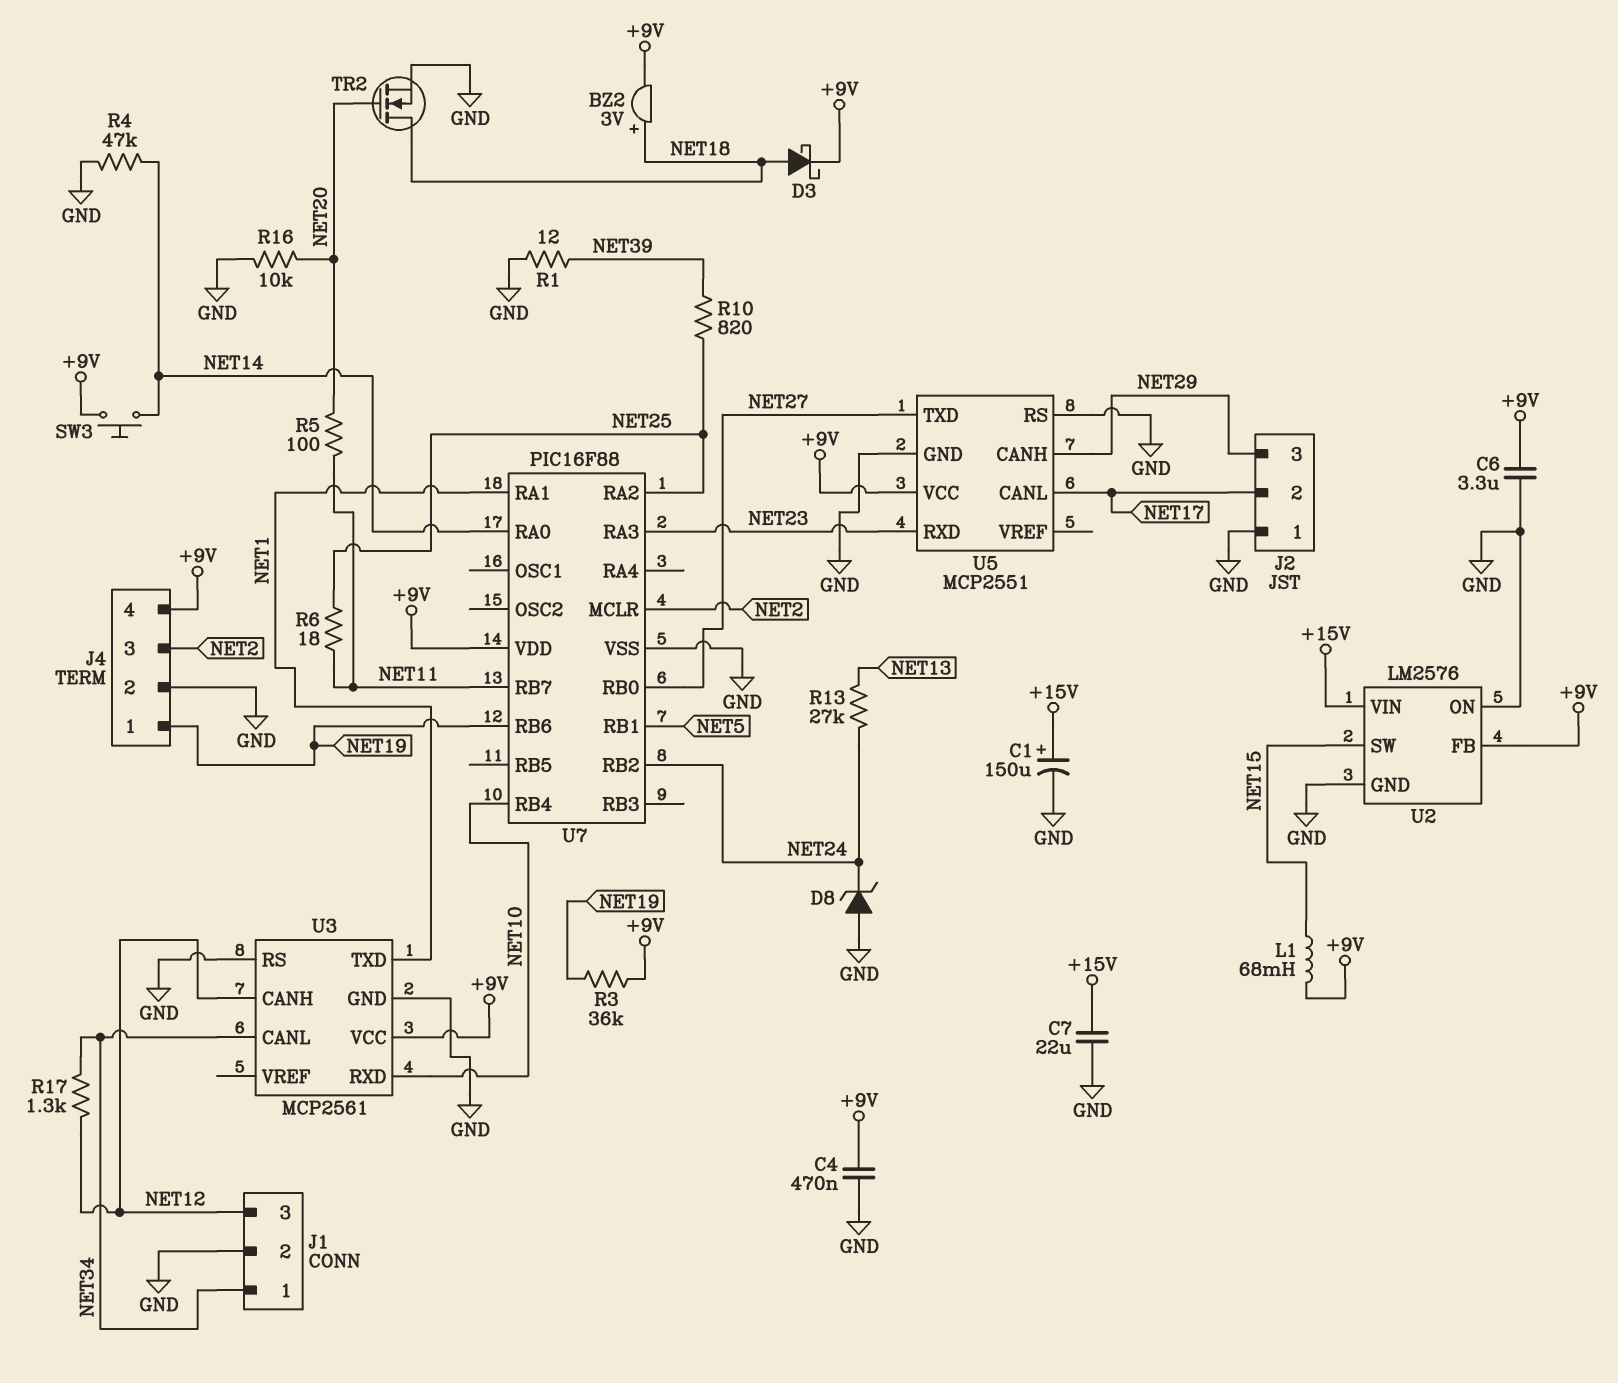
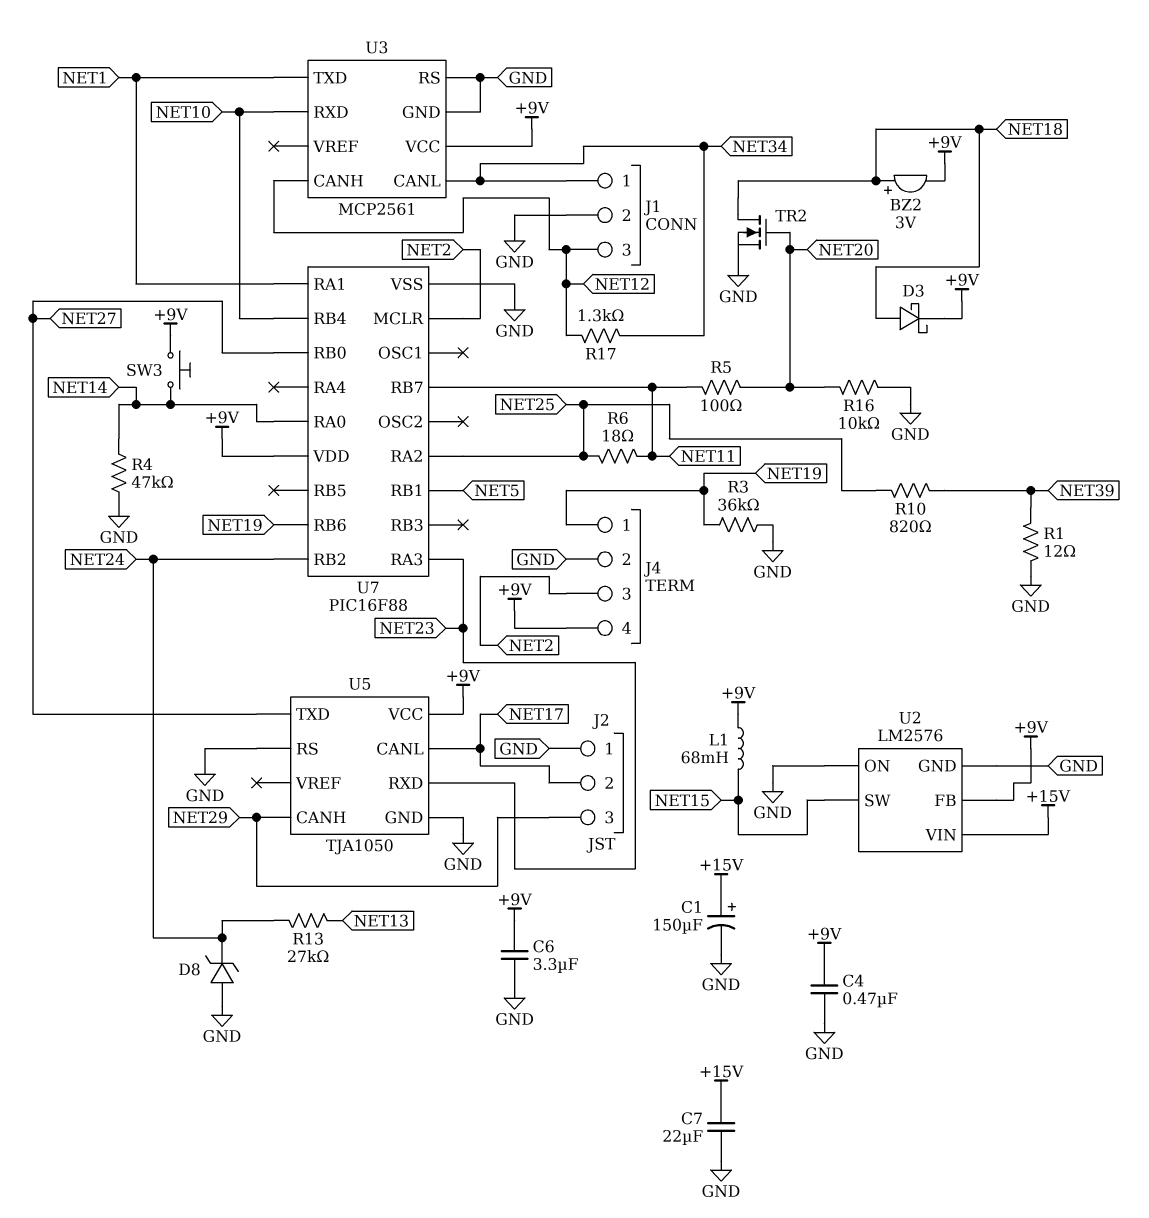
R3: 36k (+9V, NET19) -> 36k (GND, NET19)
U5: MCP2551 -> TJA1050

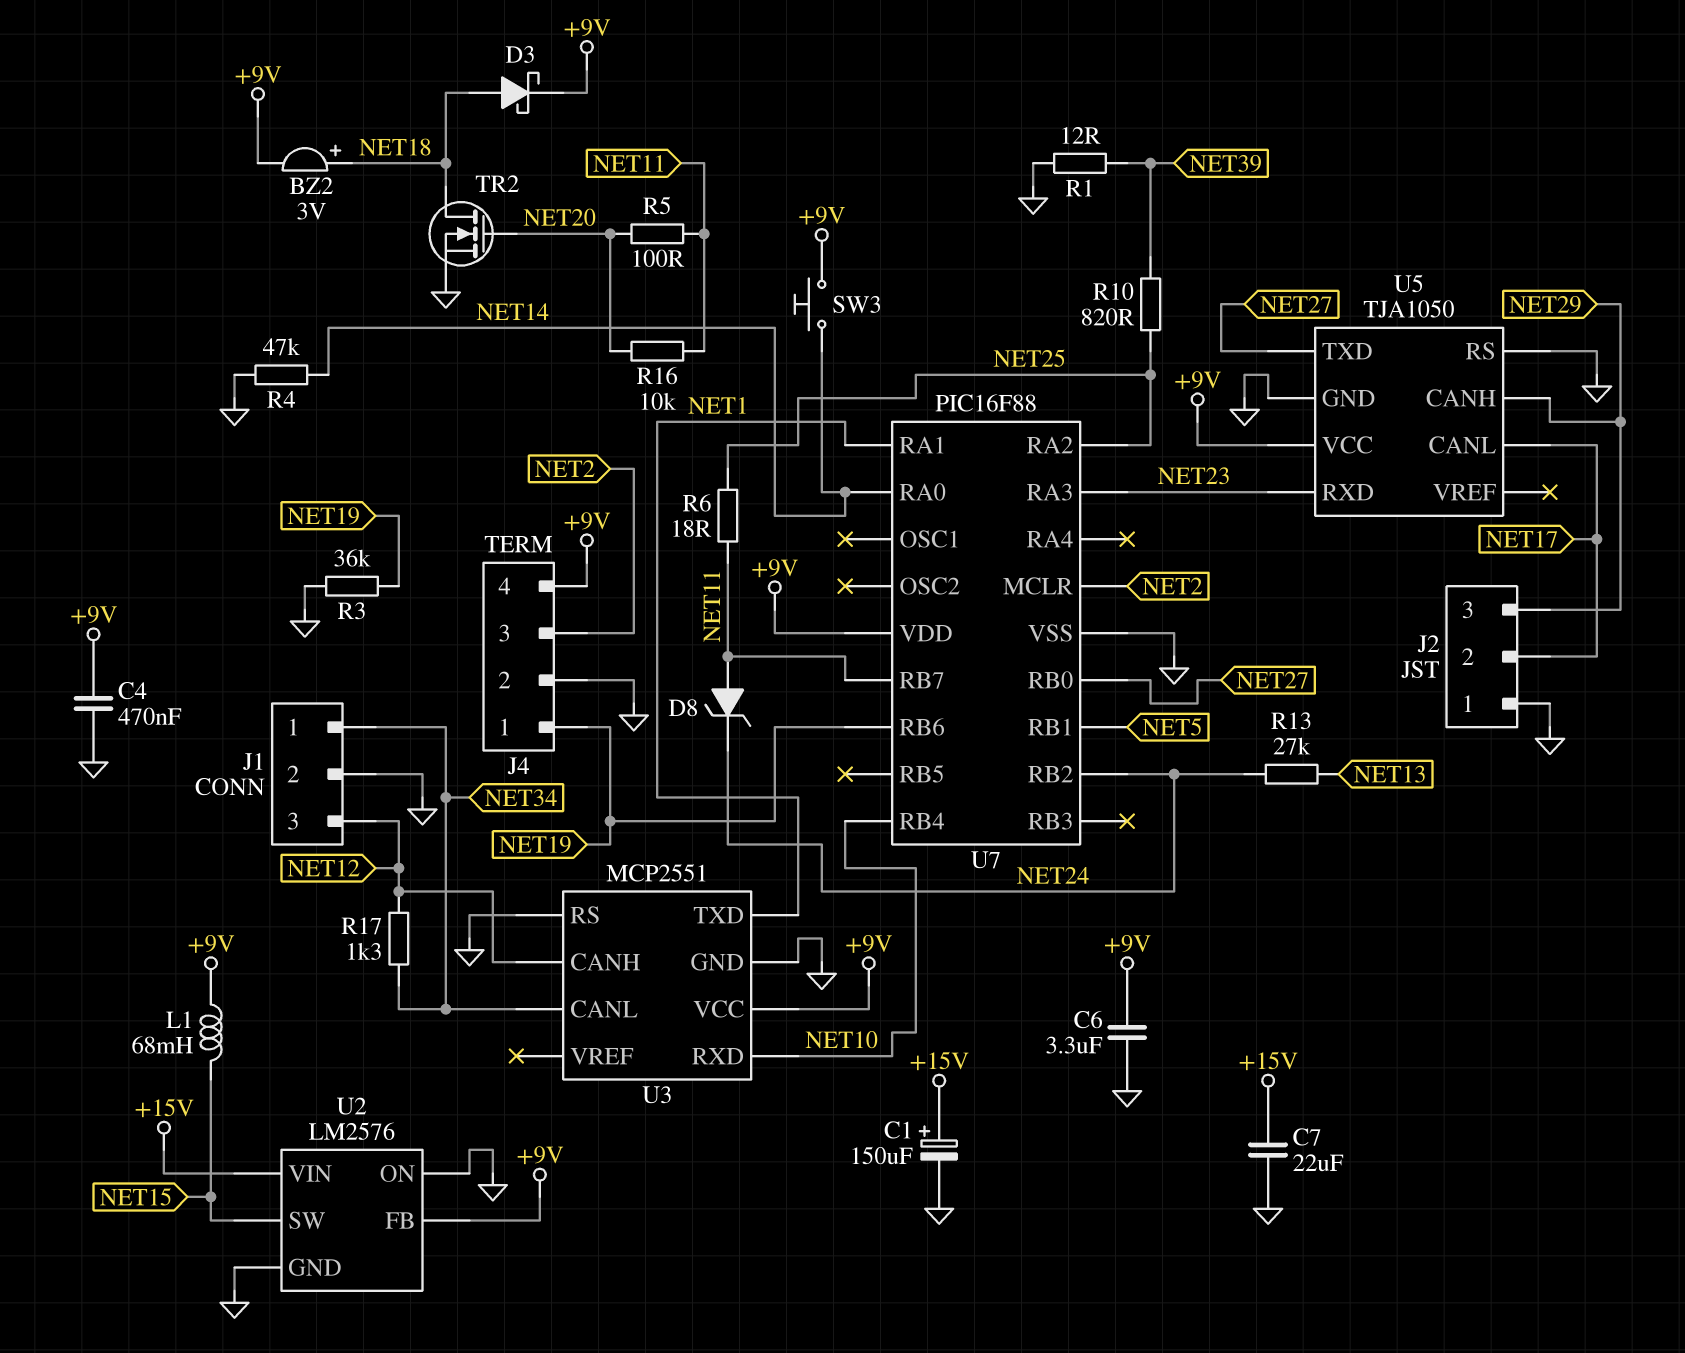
D8: zener (A GND, K NET24) -> zener (A NET11, K NET24)
R16: 10k (GND, NET20) -> 10k (NET11, NET20)
U3: MCP2561 -> MCP2551

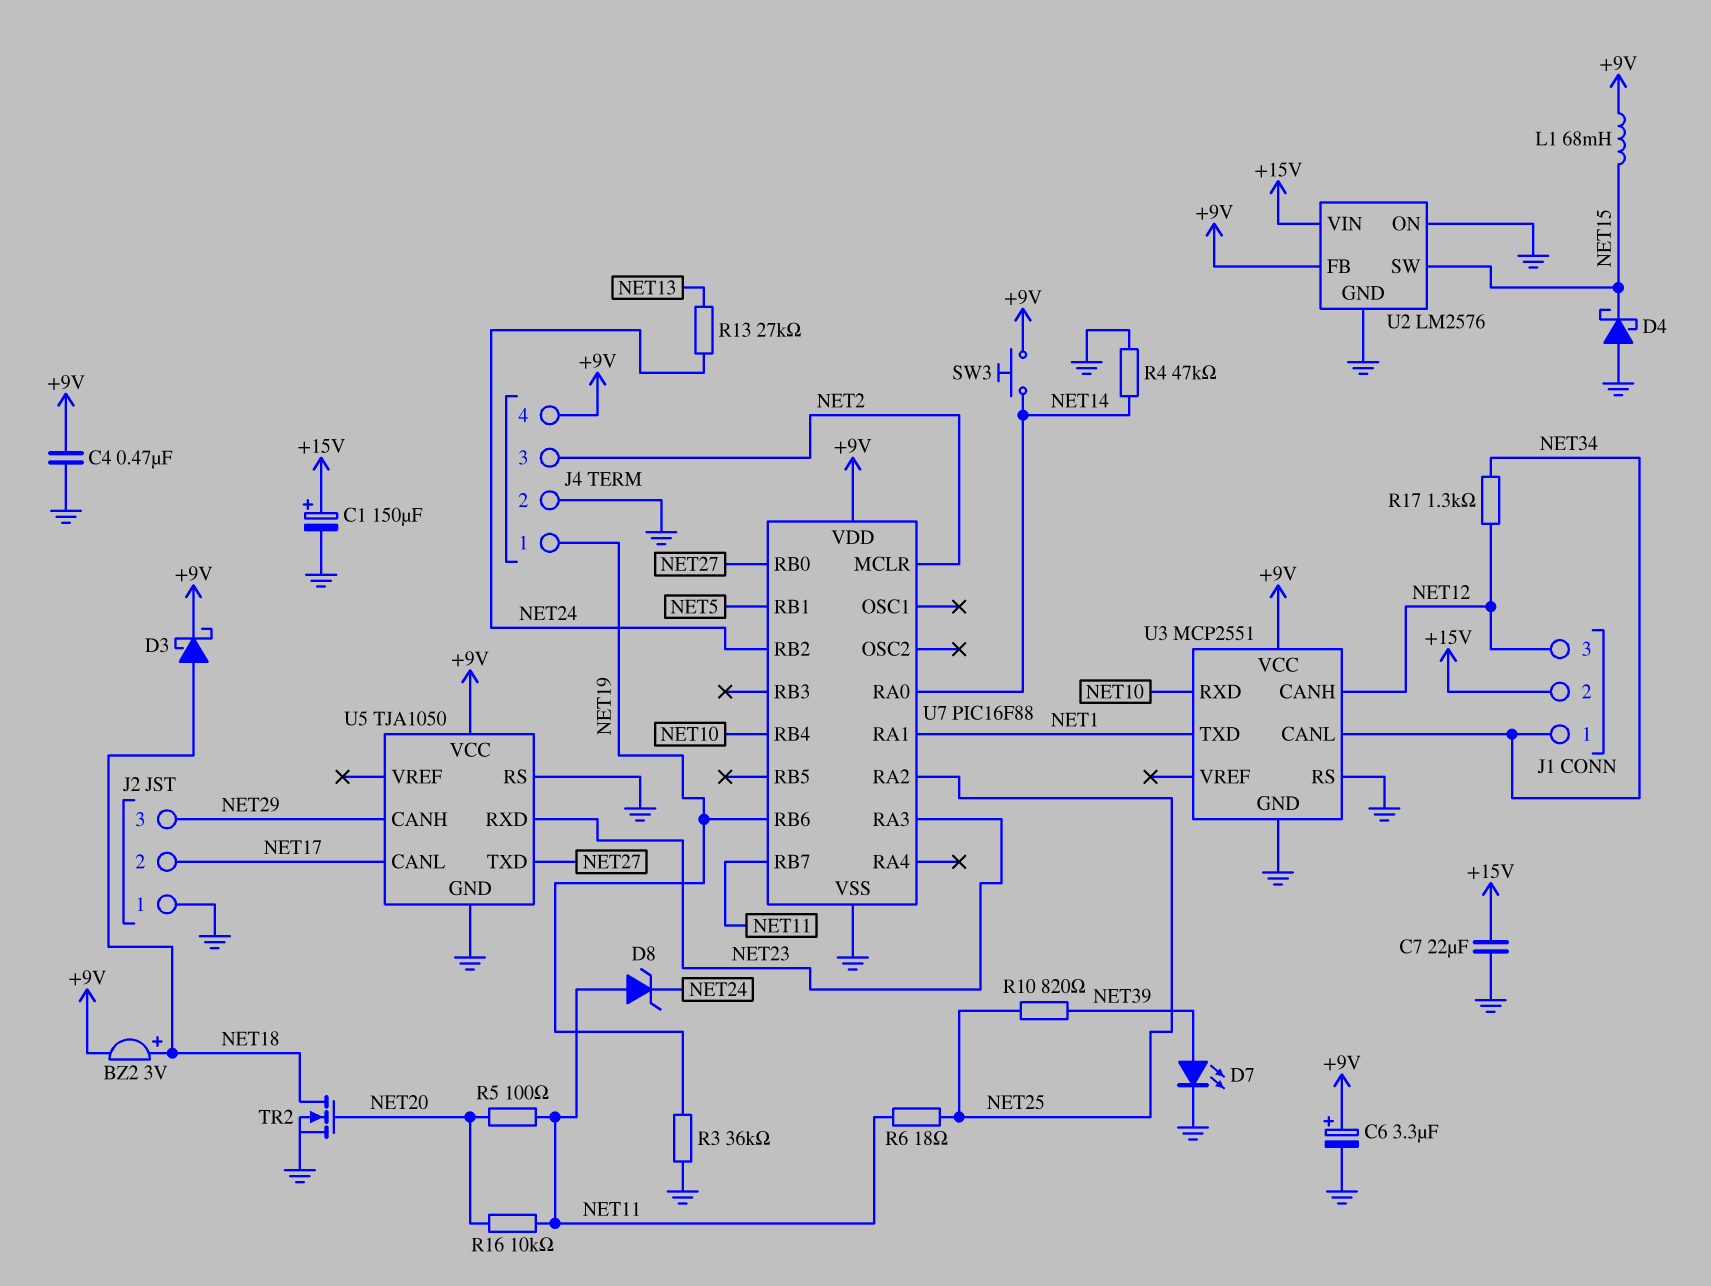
C6: 3.3uF (+9V, GND) -> 3.3uF (plus +9V, minus GND)
D4: none -> schottky (A GND, K NET15)
D7: none -> LED (A NET39, K GND)
J1 pin 2: GND -> +15V
R1: 12 (GND, NET39) -> none

